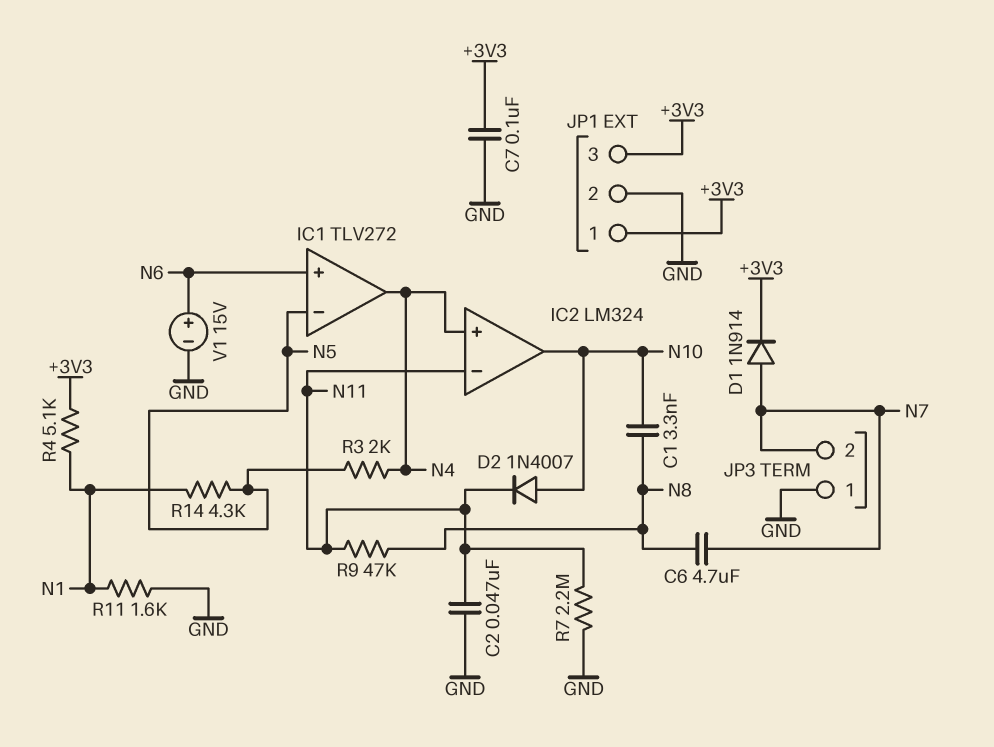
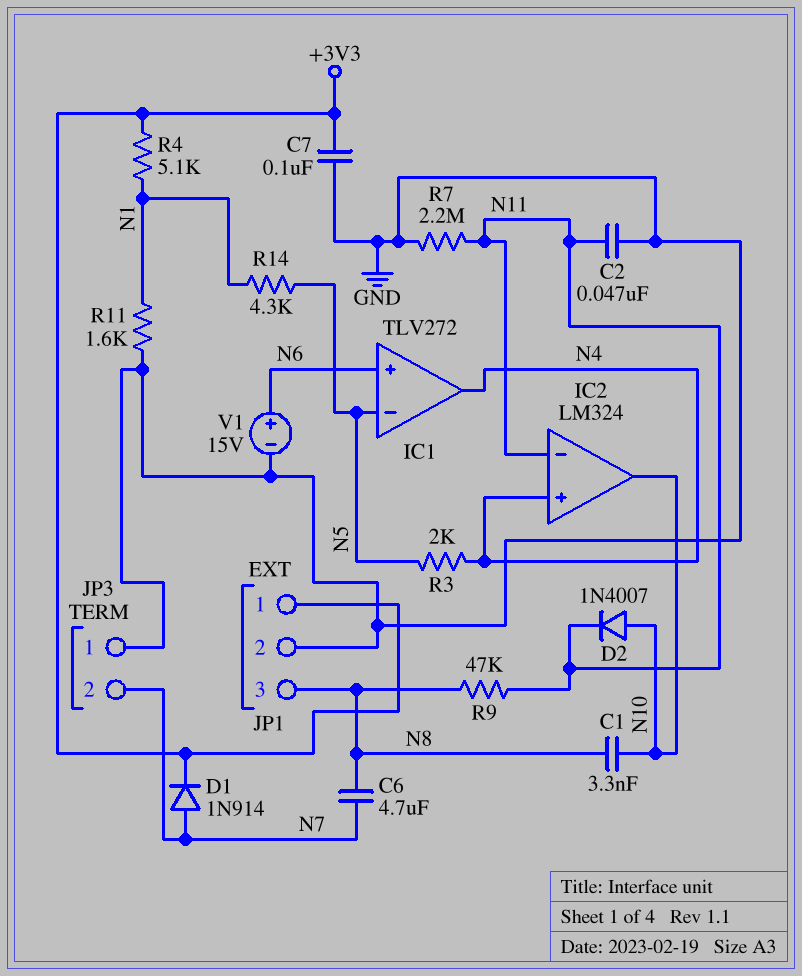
JP1 pin 3: +3V3 -> N8

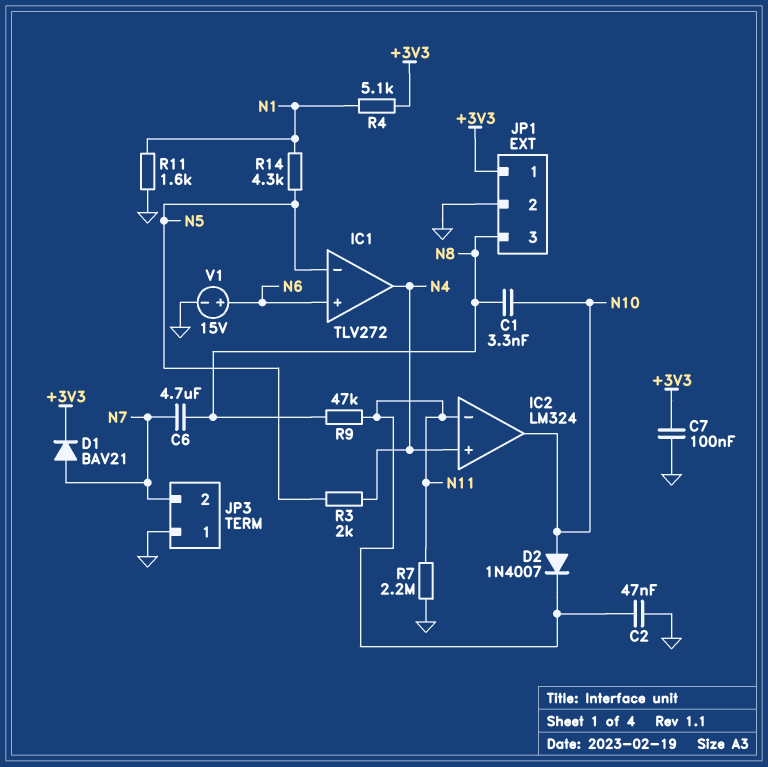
D1: diode 1N914 (A N7, K +3V3) -> diode BAV21 (A N7, K +3V3)

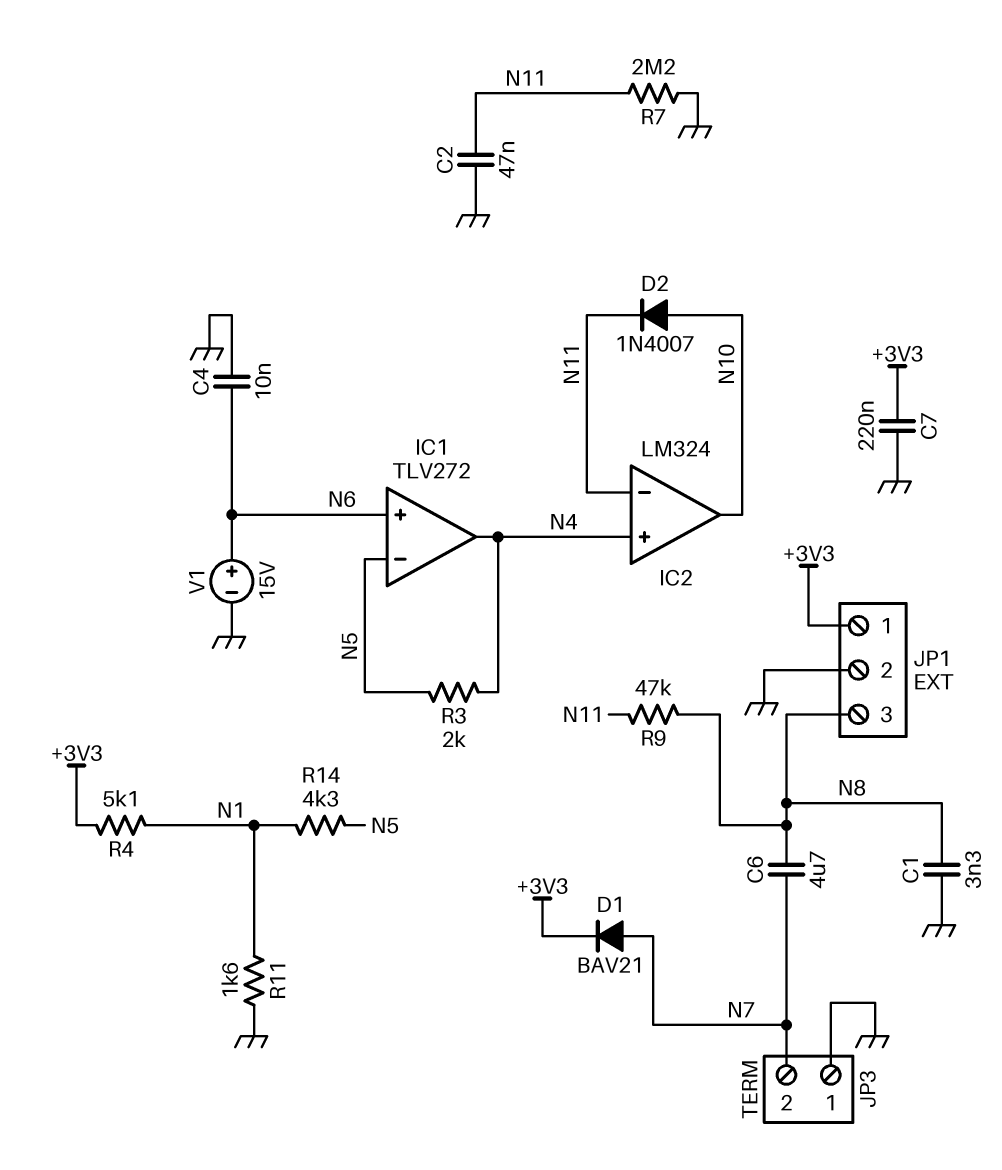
C1: 3.3nF (N8, N10) -> 3.3nF (GND, N8)
C4: none -> 10nF (GND, N6)
C7: 100nF (+3V3, GND) -> 220nF (+3V3, GND)

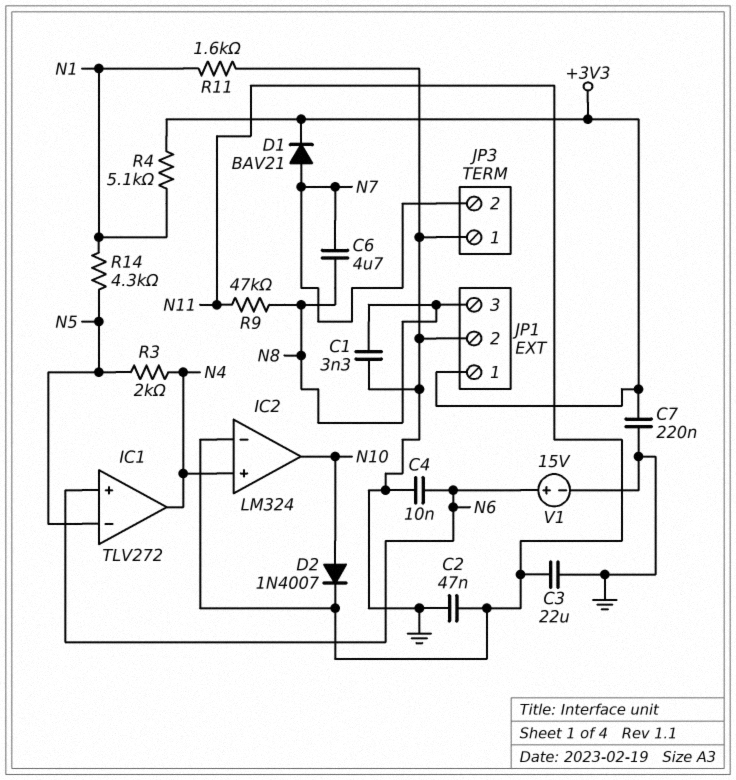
C3: none -> 22uF (GND, N11)
R7: 2.2M (GND, N11) -> none

